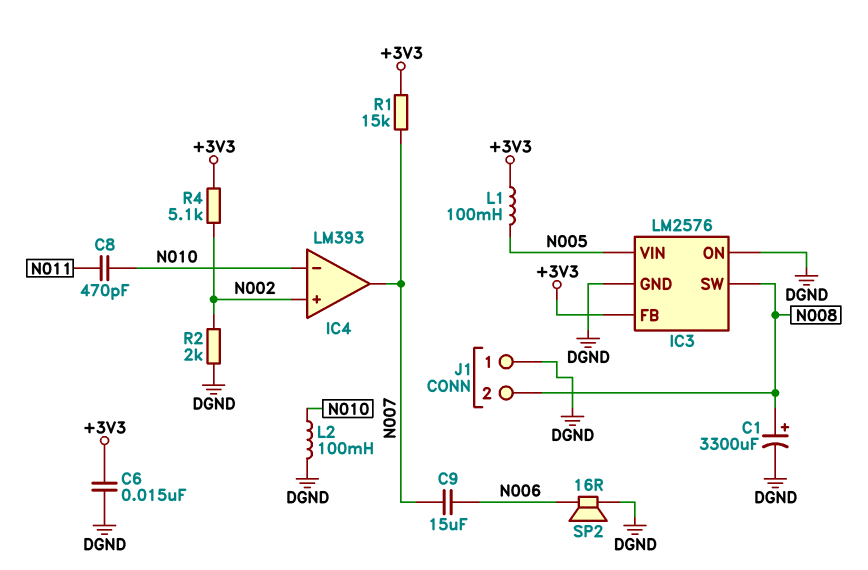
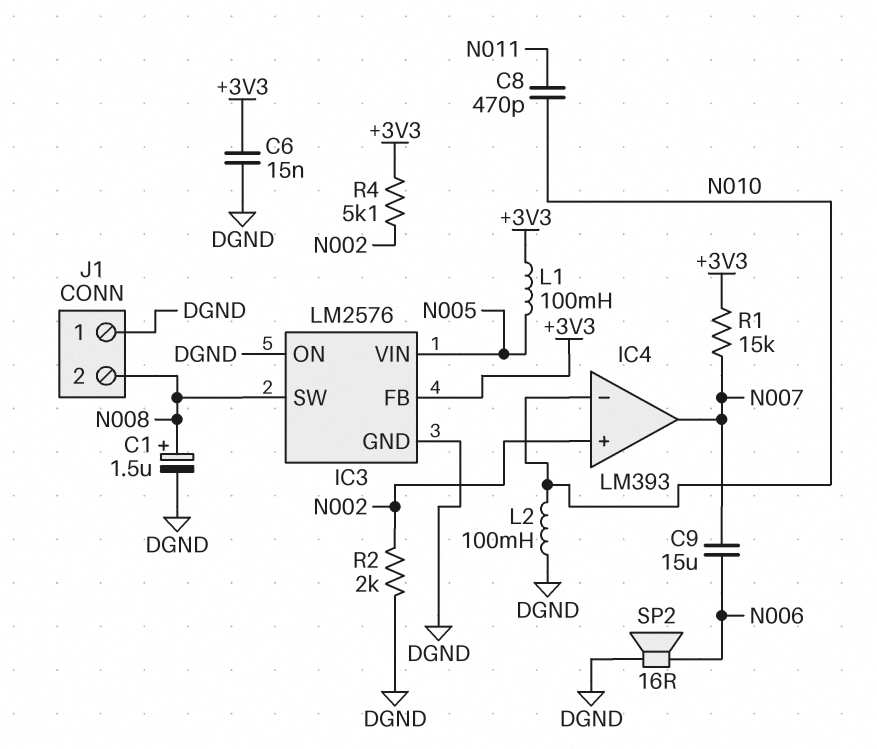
C1: 3300uF (plus N008, minus DGND) -> 1.5uF (plus N008, minus DGND)

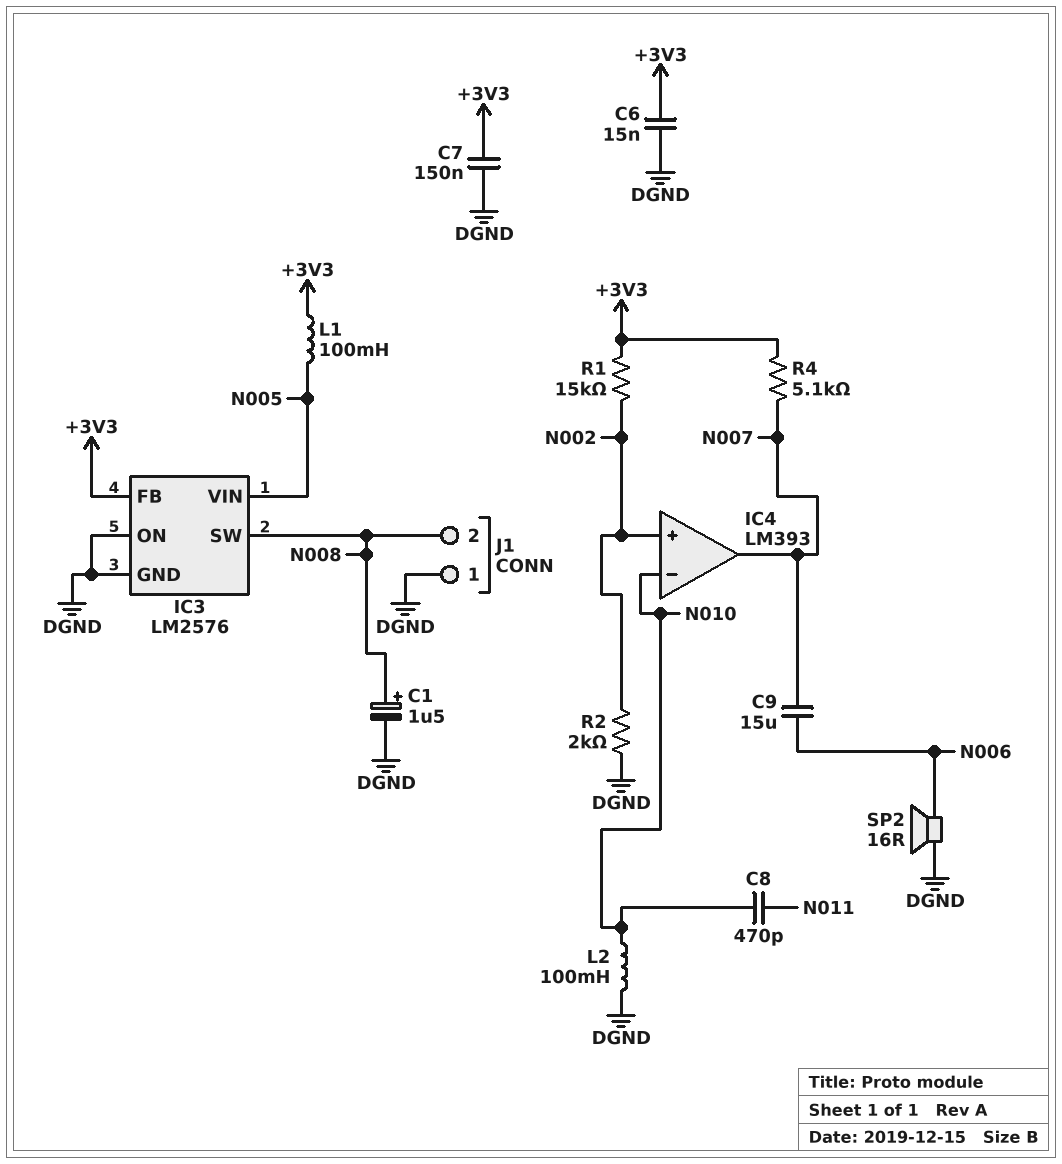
C7: none -> 150nF (+3V3, DGND)
R1: 15k (+3V3, N007) -> 15k (+3V3, N002)
R4: 5.1k (+3V3, N002) -> 5.1k (+3V3, N007)

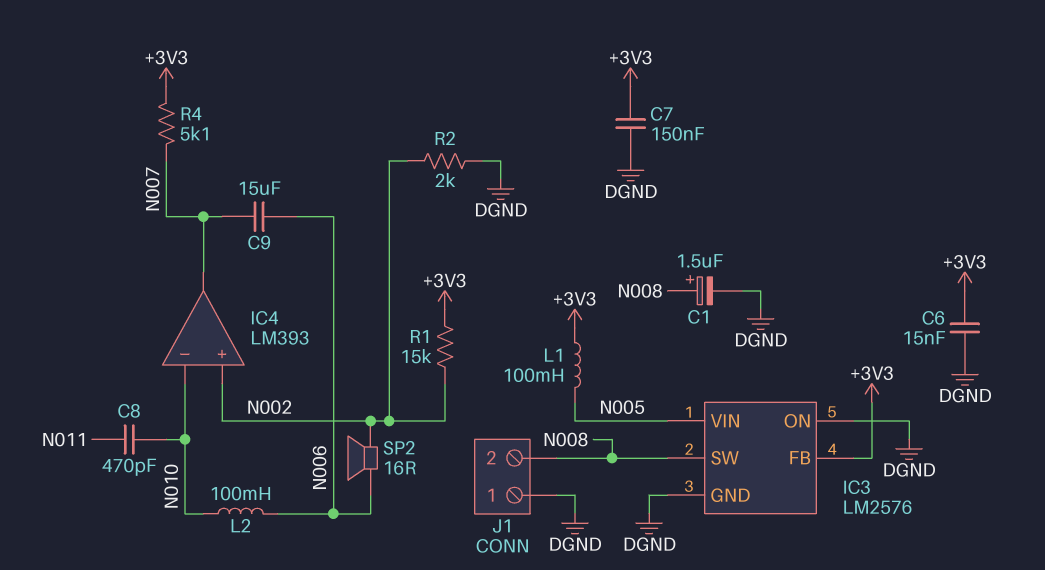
L2: 100mH (DGND, N010) -> 100mH (N006, N010)
SP2: speaker 16R (DGND, N006) -> speaker 16R (N002, N006)

